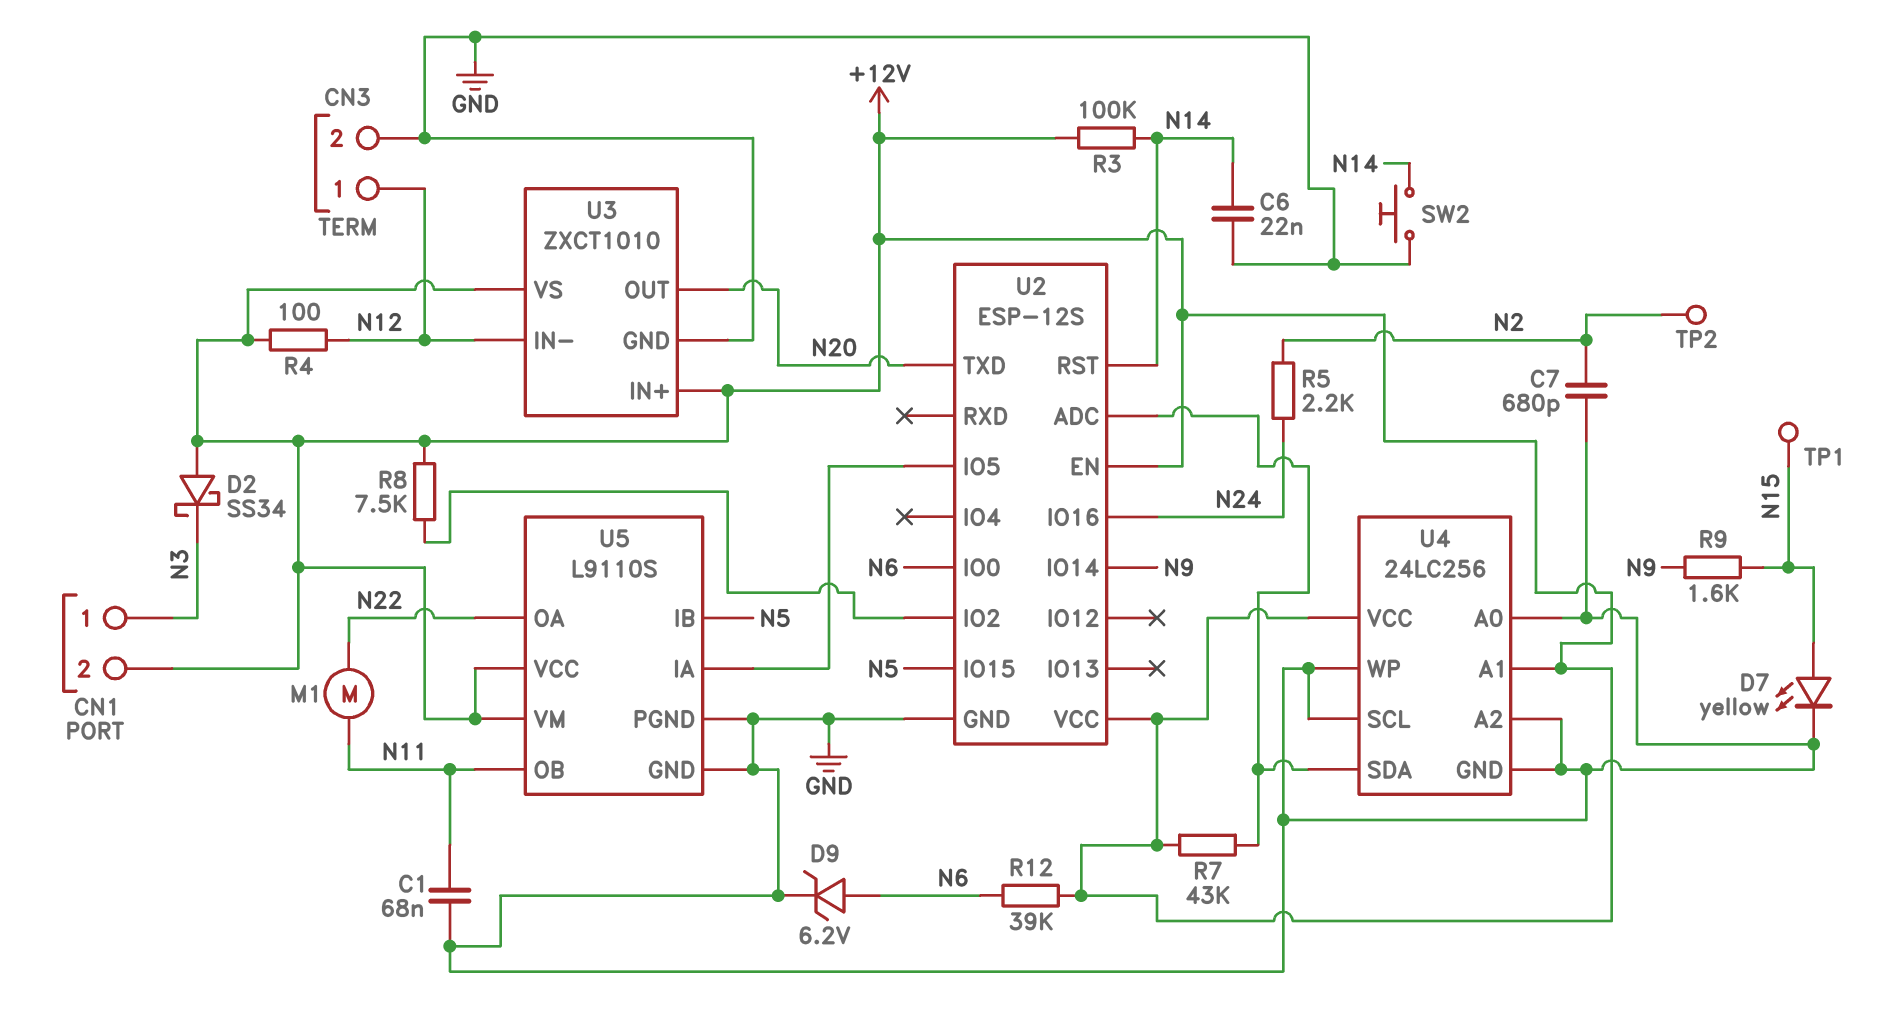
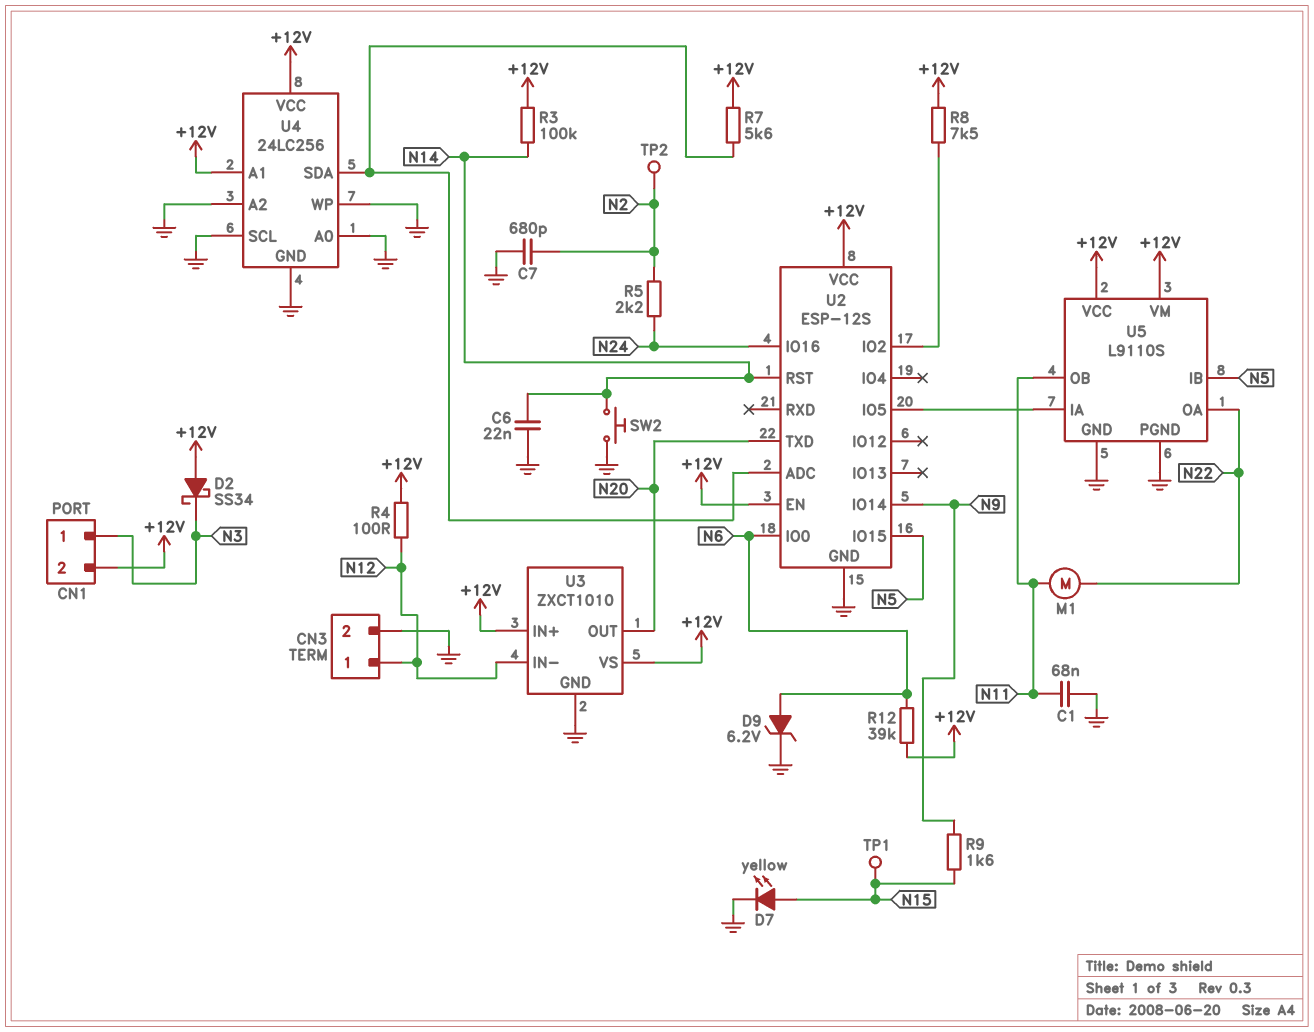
R7: 43k (+12V, U2/ADC) -> 5.6k (+12V, U2/ADC)

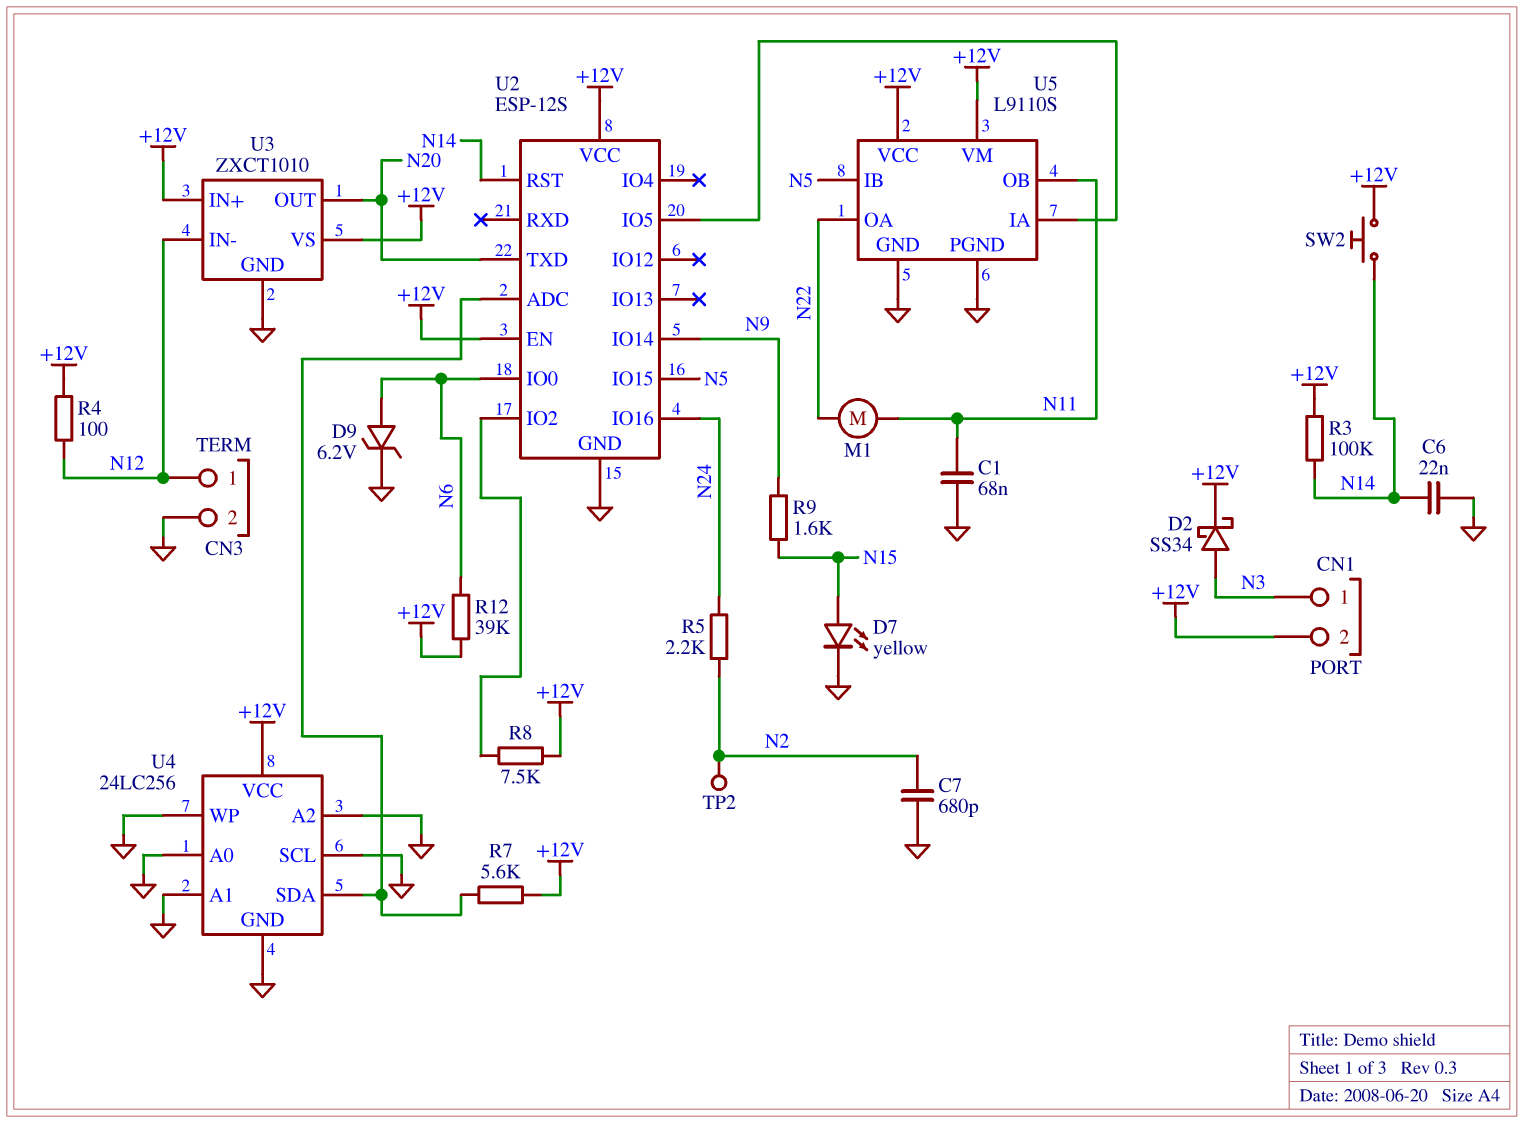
D2: schottky SS34 (A +12V, K N3) -> schottky SS34 (A N3, K +12V)
SW2: button (GND, N14) -> button (+12V, N14)
TP1: test point (N15) -> none
U4 pin A1: +12V -> GND

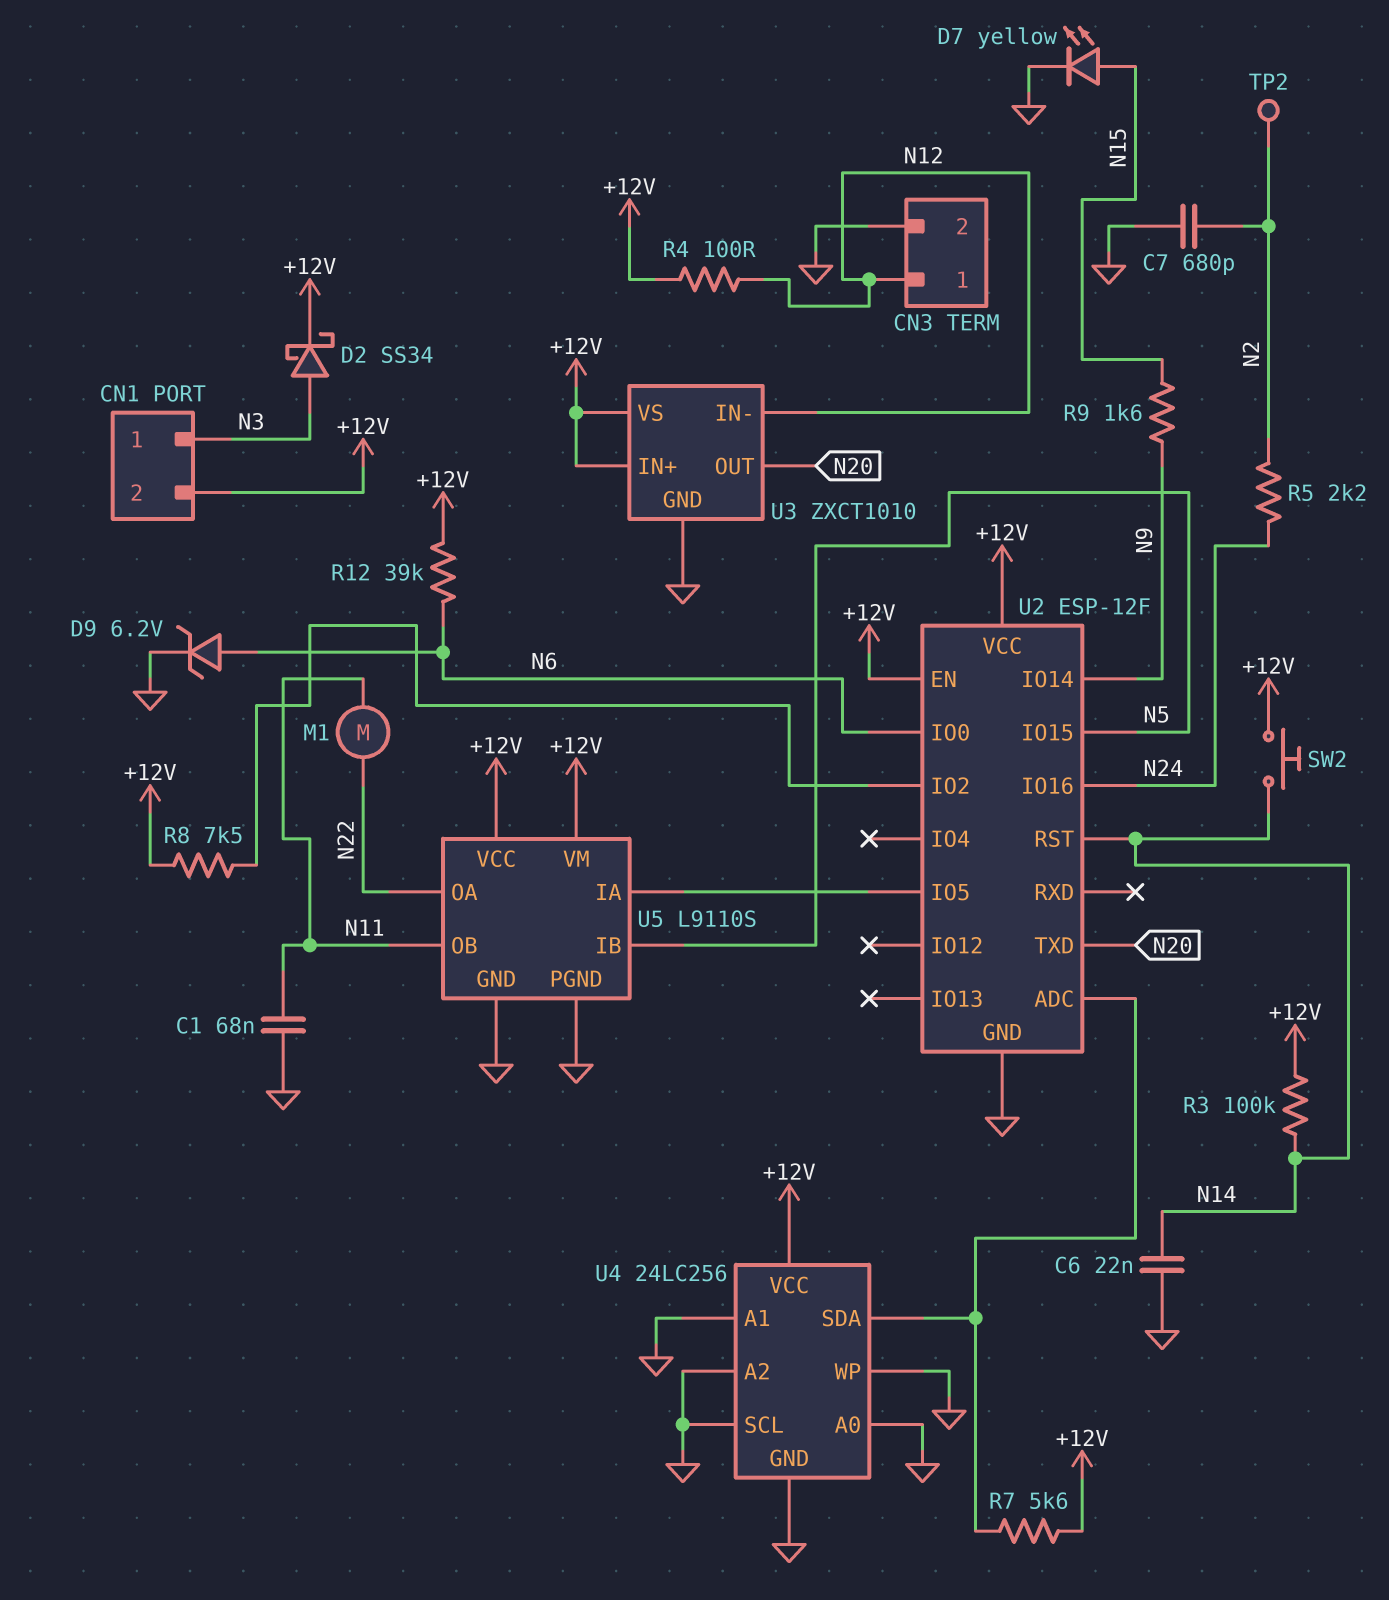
U2: ESP-12S -> ESP-12F

